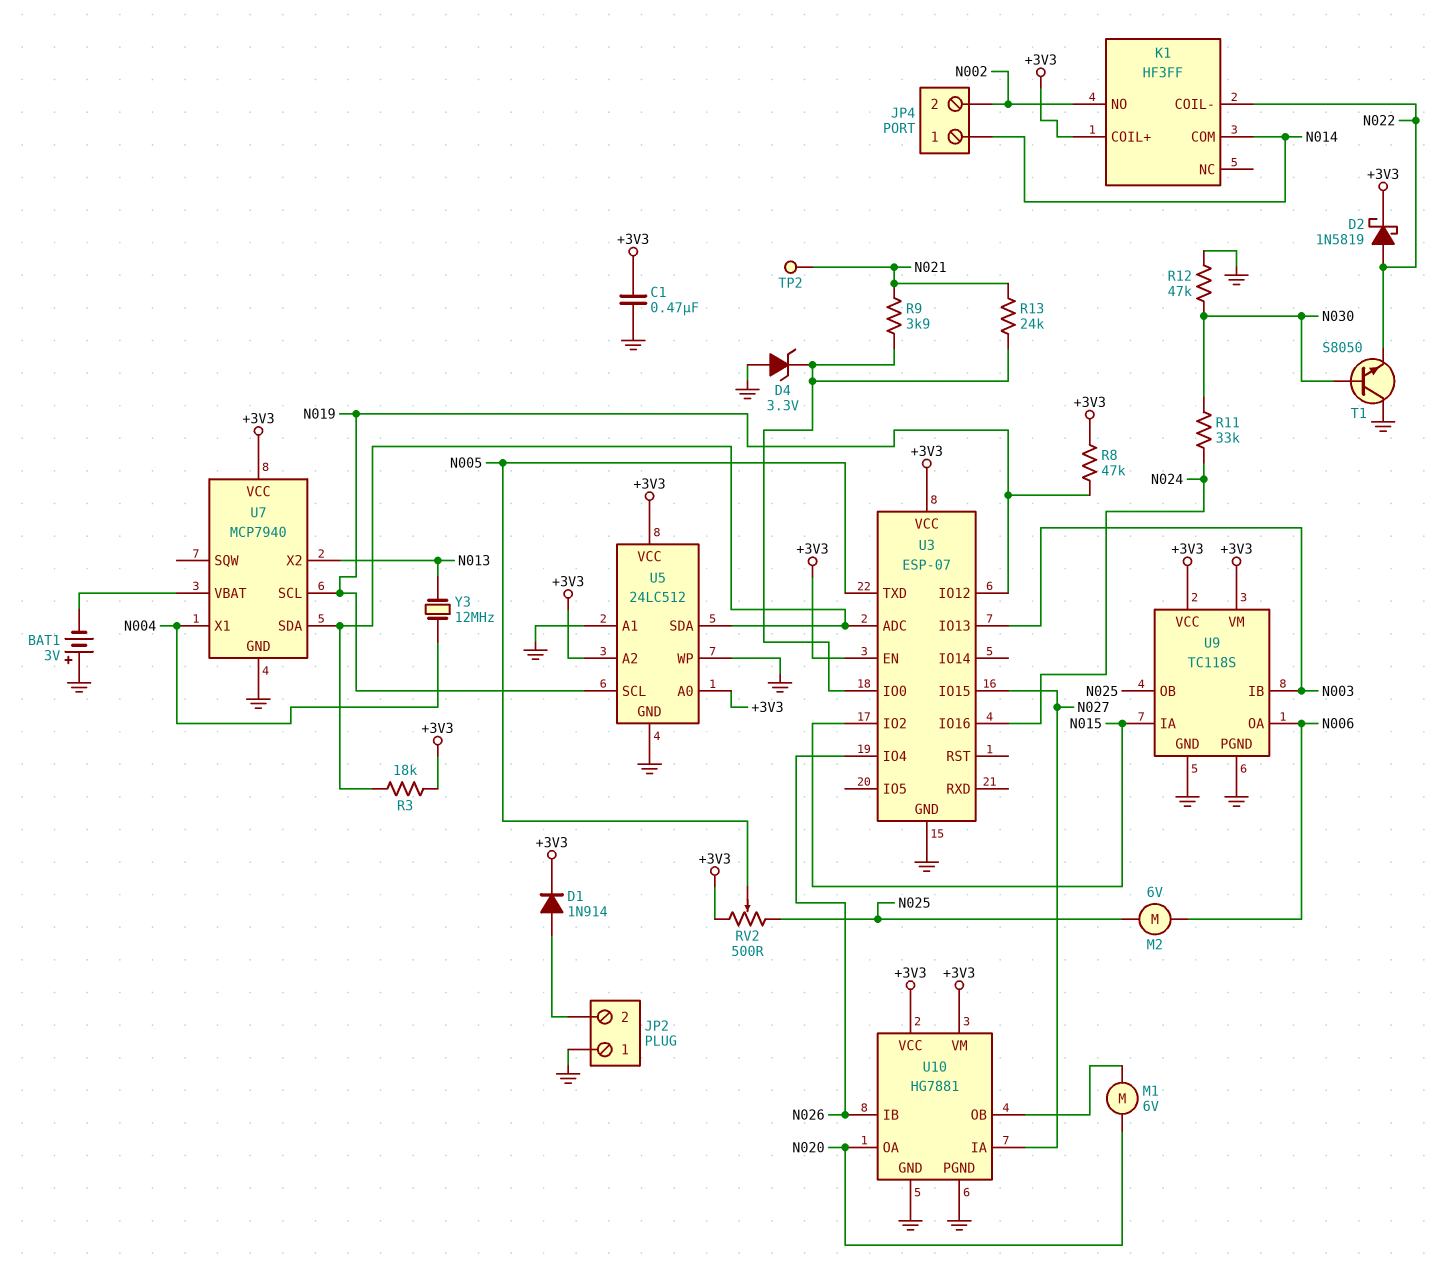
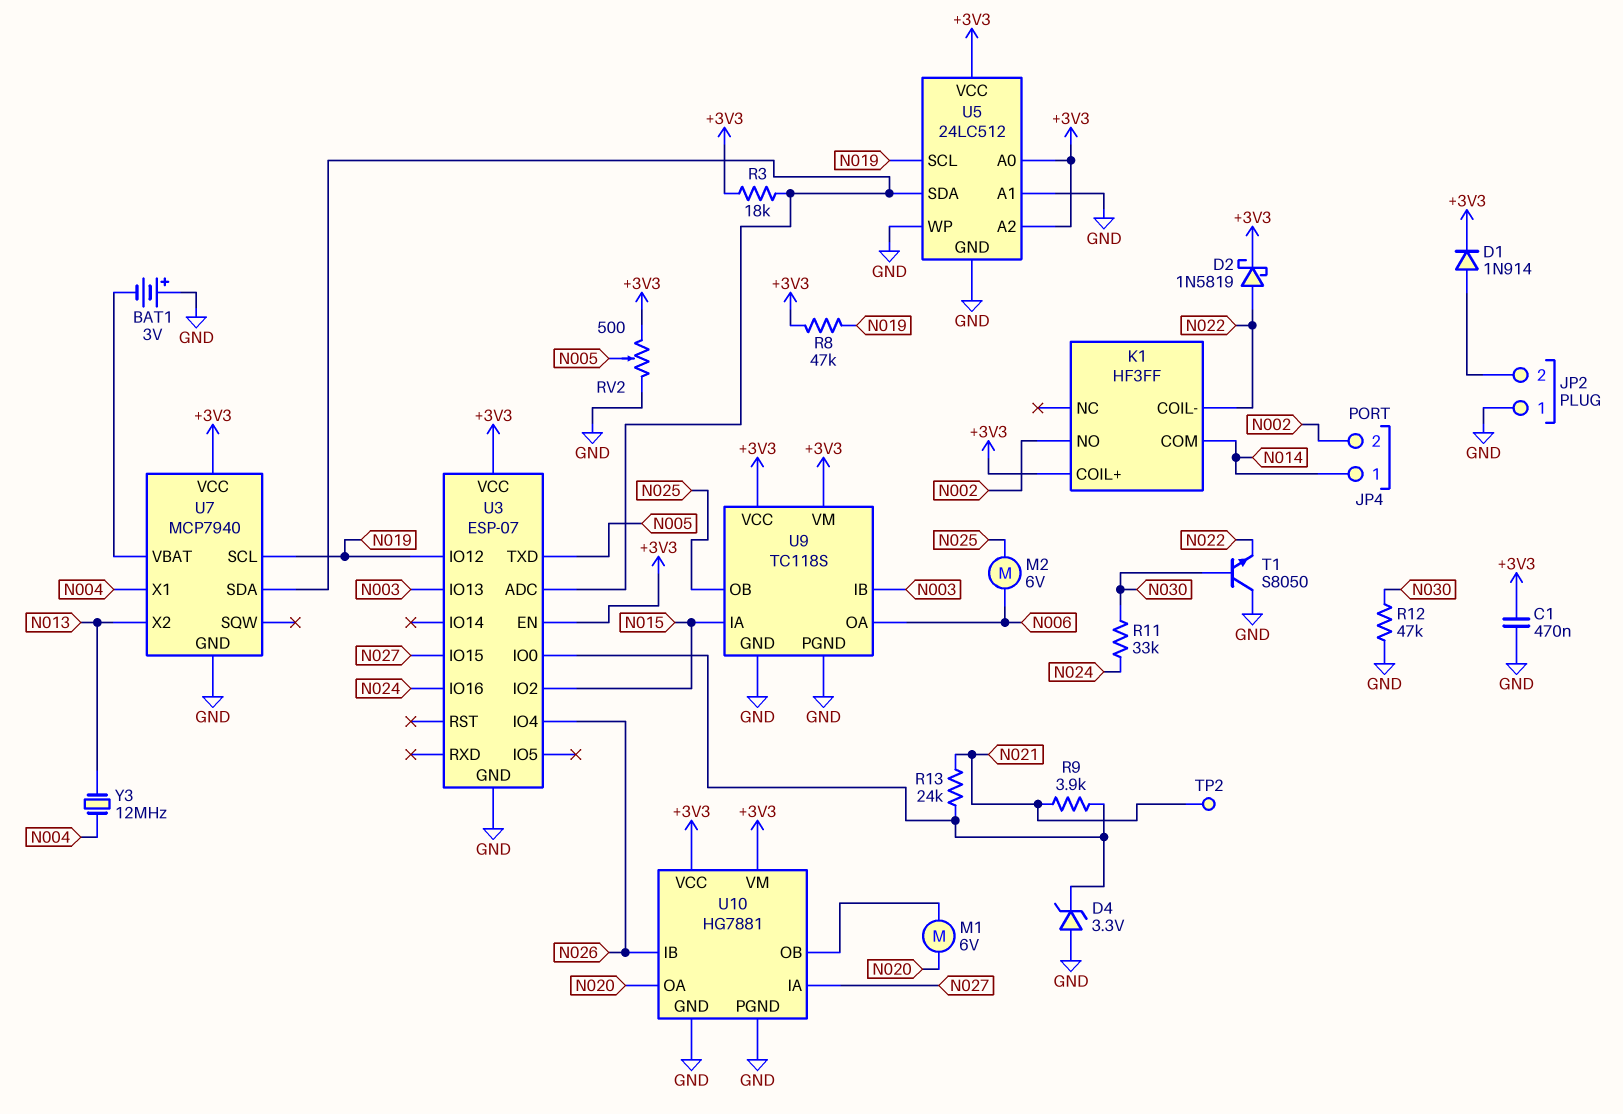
RV2: 500 (+3V3, N025, wiper N005) -> 500 (+3V3, GND, wiper N005)

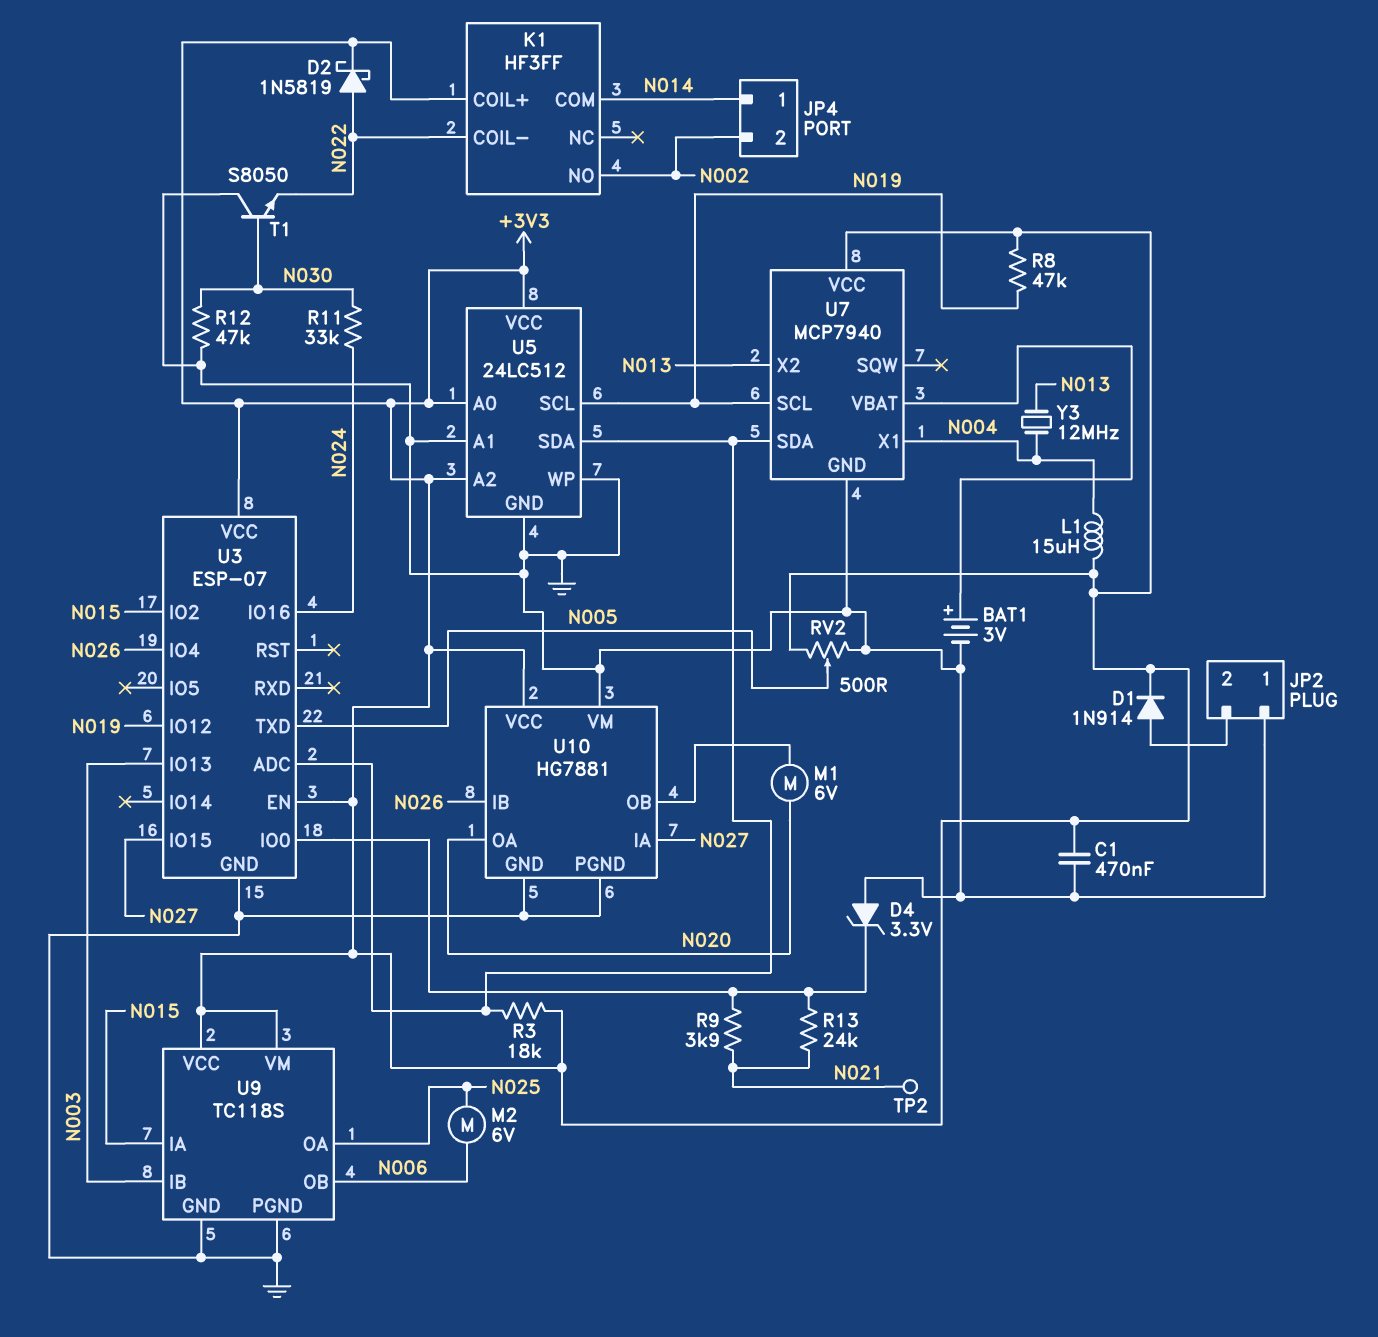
BAT1: 3V (plus GND, minus U7/VBAT) -> 3V (plus U7/VBAT, minus GND)
L1: none -> 15uH (+3V3, N004)
U9 pin OA: N006 -> N025
U9 pin OB: N025 -> N006
U10 pin VM: +3V3 -> GND

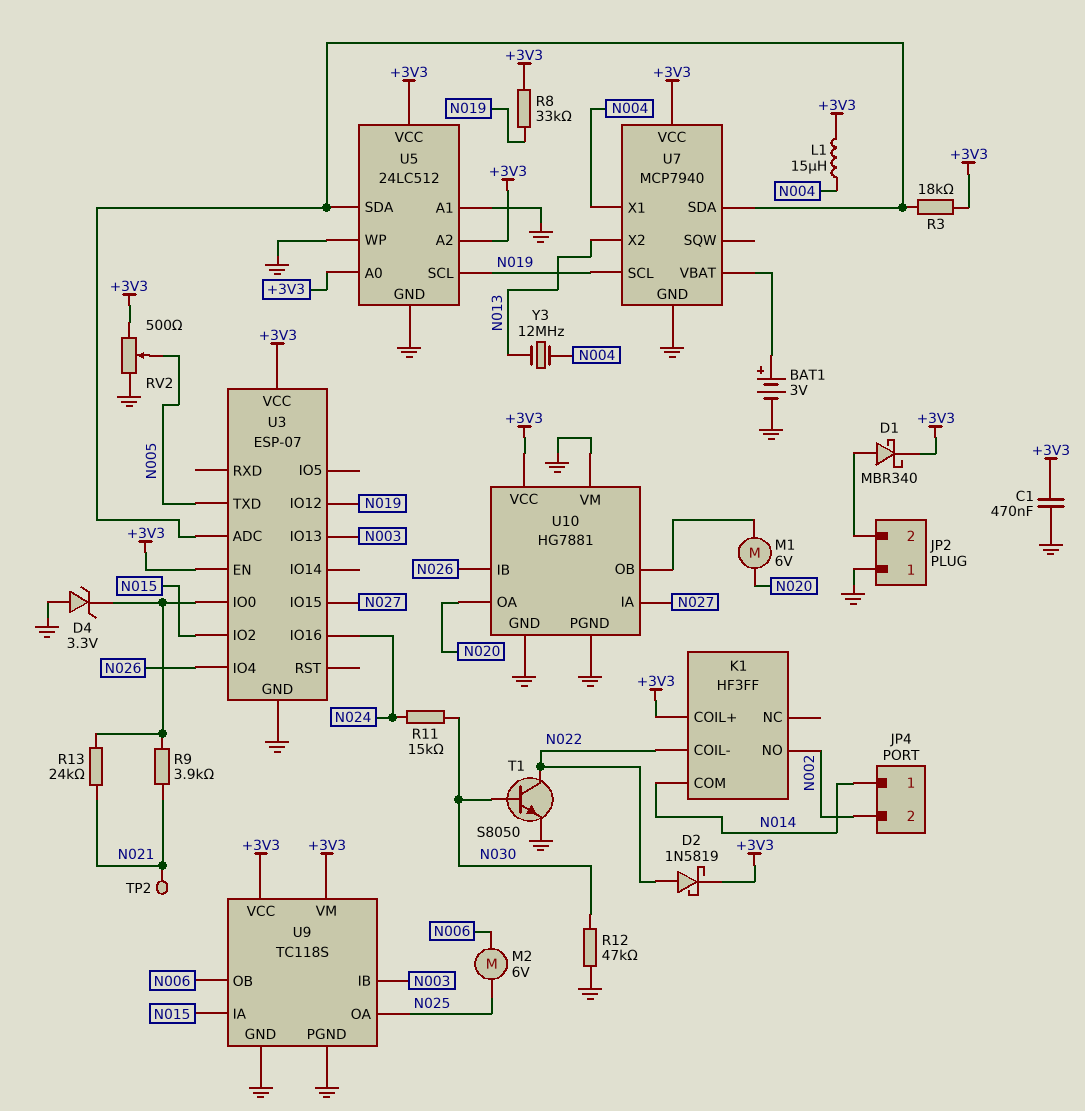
D1: diode 1N914 (A JP2/2, K +3V3) -> schottky MBR340 (A JP2/2, K +3V3)
R8: 47k (+3V3, N019) -> 33k (+3V3, N019)
R11: 33k (N024, N030) -> 15k (N024, N030)
T1: NPN S8050 (B N030, C GND, E N022) -> NPN S8050 (B N030, C N022, E GND)

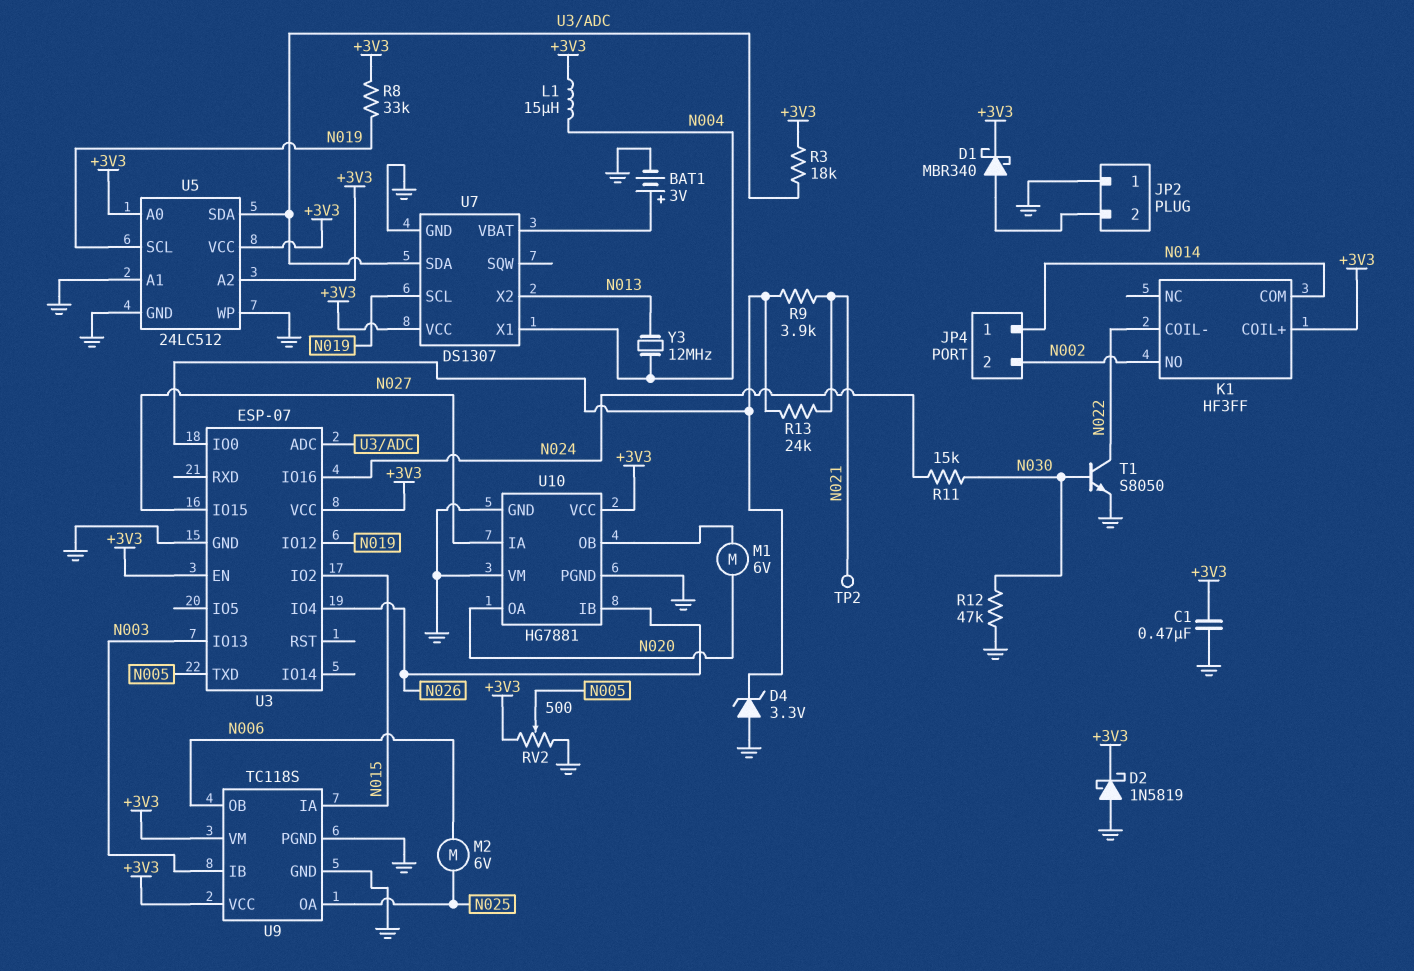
D2: schottky 1N5819 (A N022, K +3V3) -> schottky 1N5819 (A GND, K +3V3)
U7: MCP7940 -> DS1307

